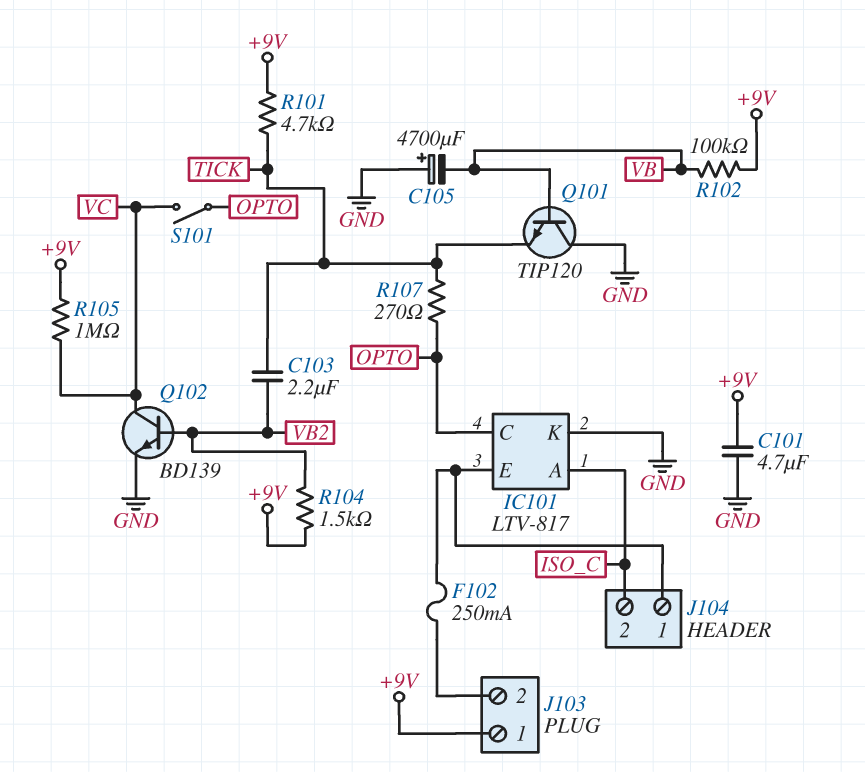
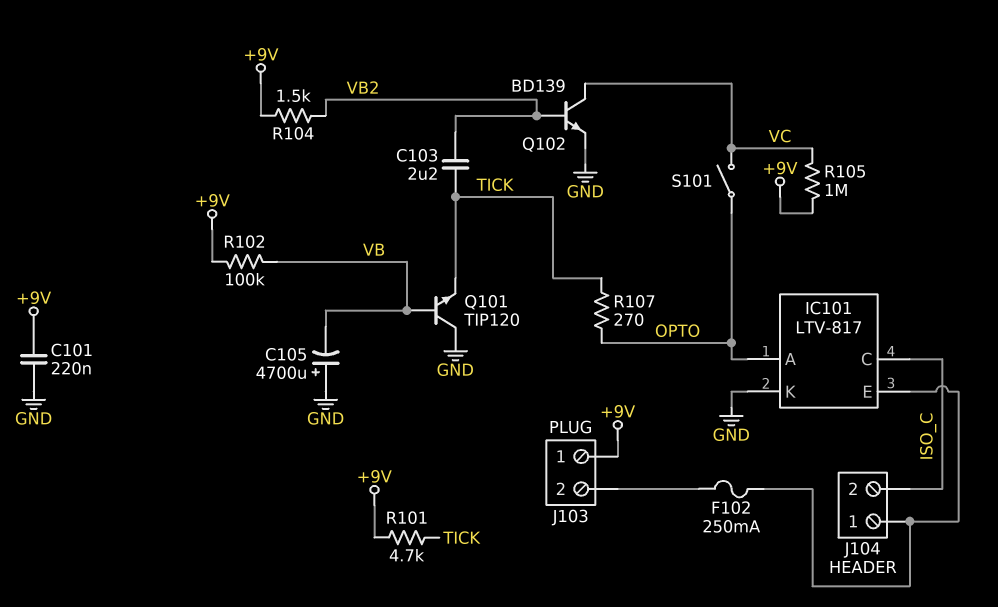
C101: 4.7uF (+9V, GND) -> 220nF (+9V, GND)
IC101 pin A: ISO_C -> OPTO
IC101 pin C: OPTO -> ISO_C

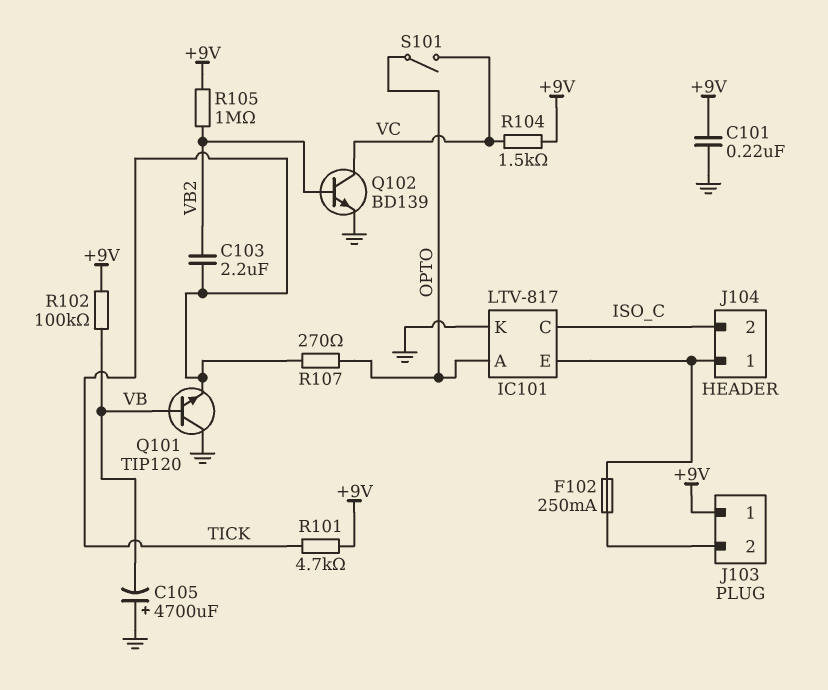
R104: 1.5k (+9V, VB2) -> 1.5k (+9V, VC)
R105: 1M (+9V, VC) -> 1M (+9V, VB2)

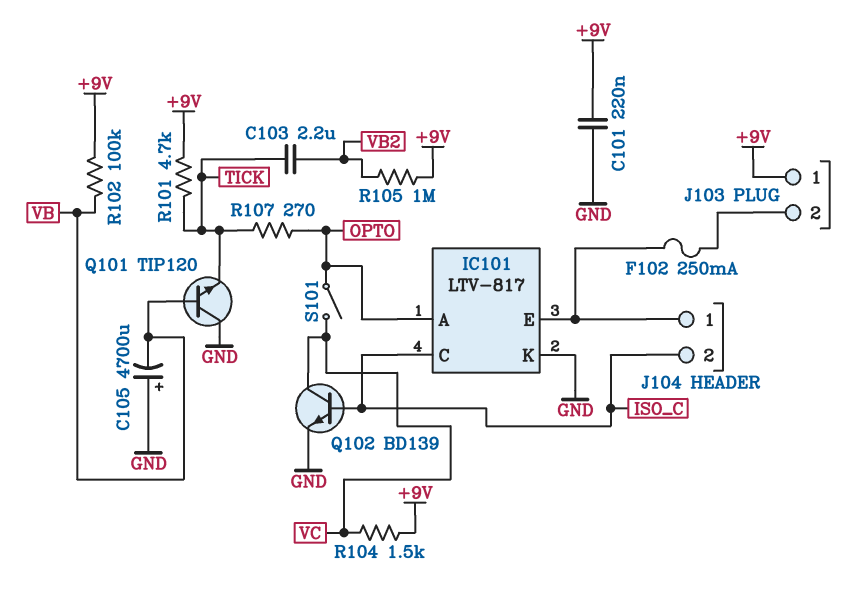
Q102: NPN BD139 (B VB2, C VC, E GND) -> NPN BD139 (B ISO_C, C VC, E GND)

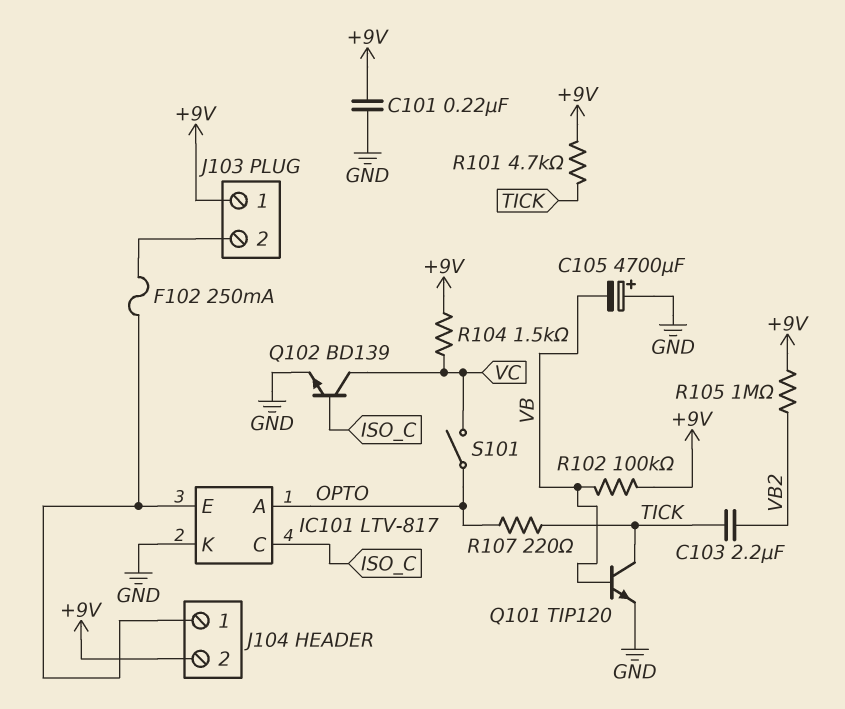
J104 pin 2: ISO_C -> +9V
Q101: NPN TIP120 (B VB, C GND, E TICK) -> NPN TIP120 (B VB, C TICK, E GND)
R107: 270 (OPTO, TICK) -> 220 (OPTO, TICK)

